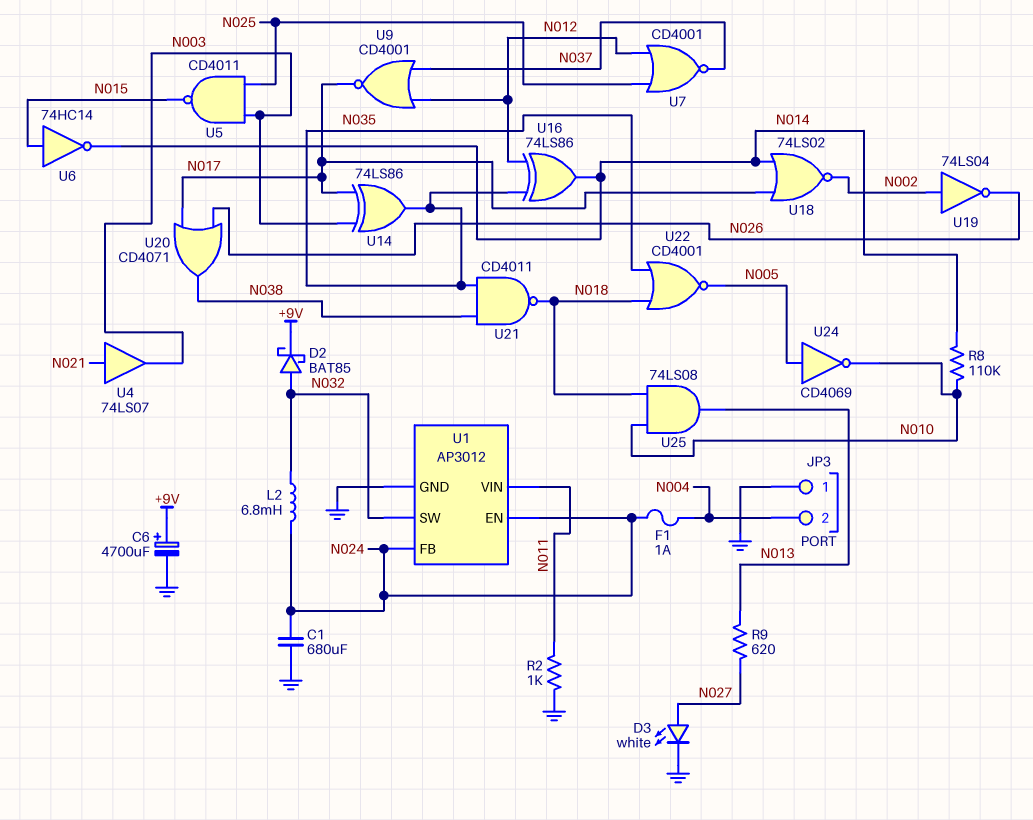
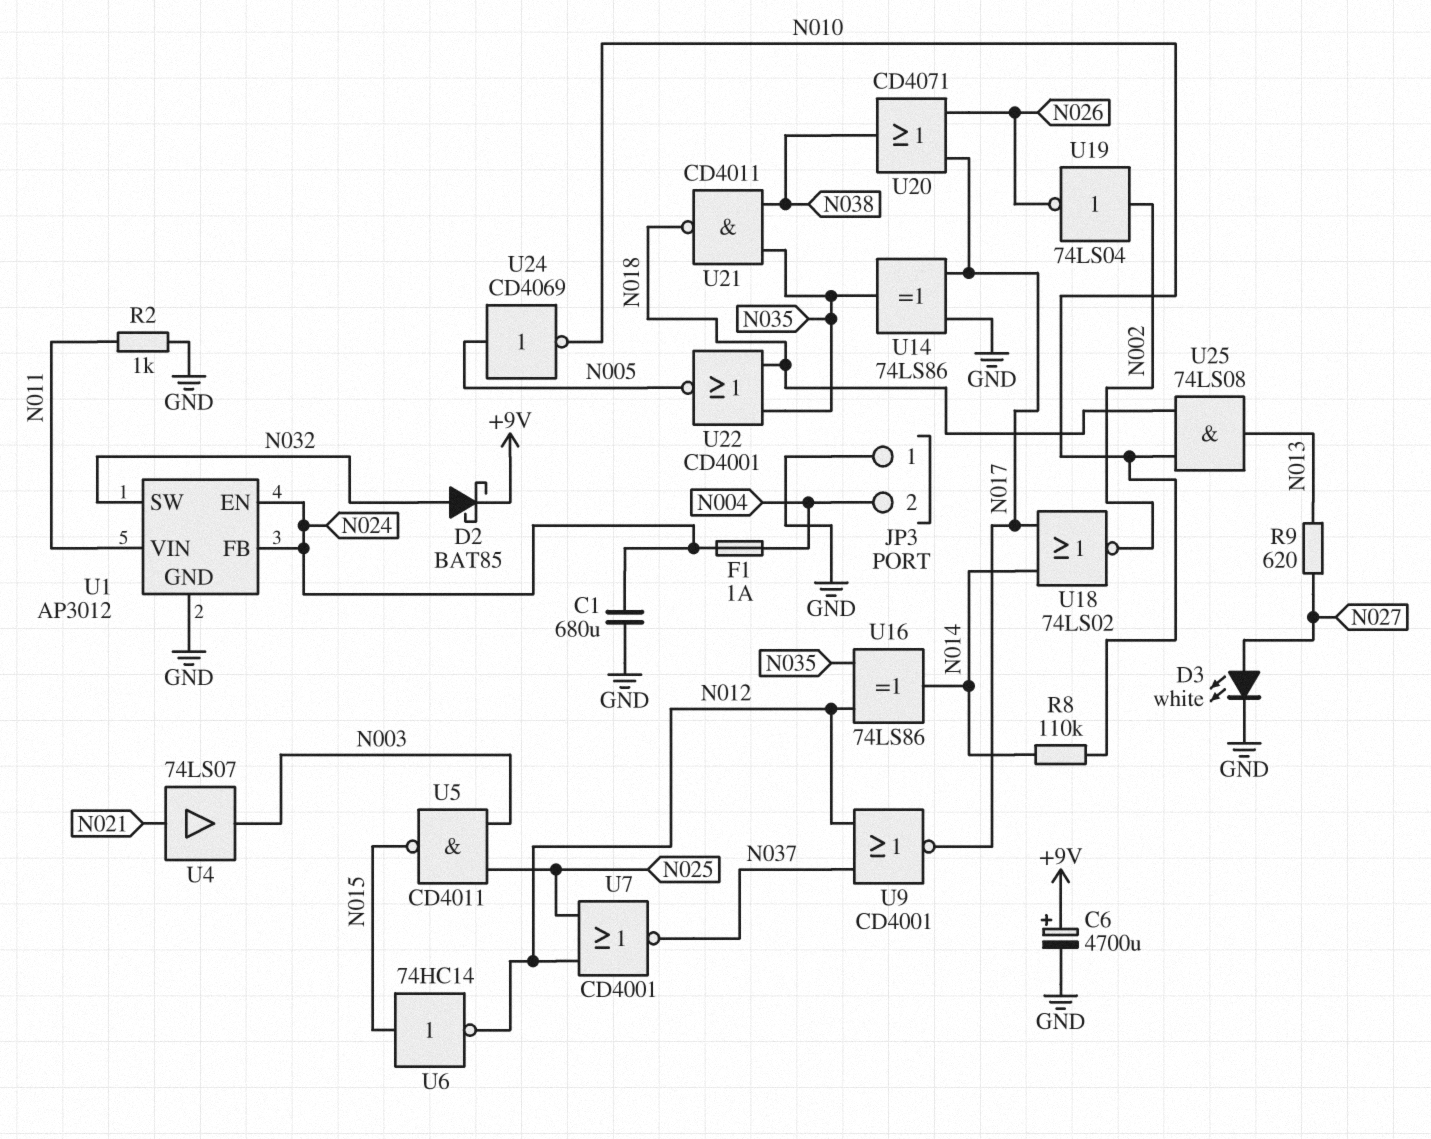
L2: 6.8mH (N024, N032) -> none
U6: NOT 74HC14 (in N015, out N014) -> NOT 74HC14 (in N015, out N012)
U14: XOR 74LS86 (in N003, in N017, out N035) -> XOR 74LS86 (in GND, in N017, out N035)

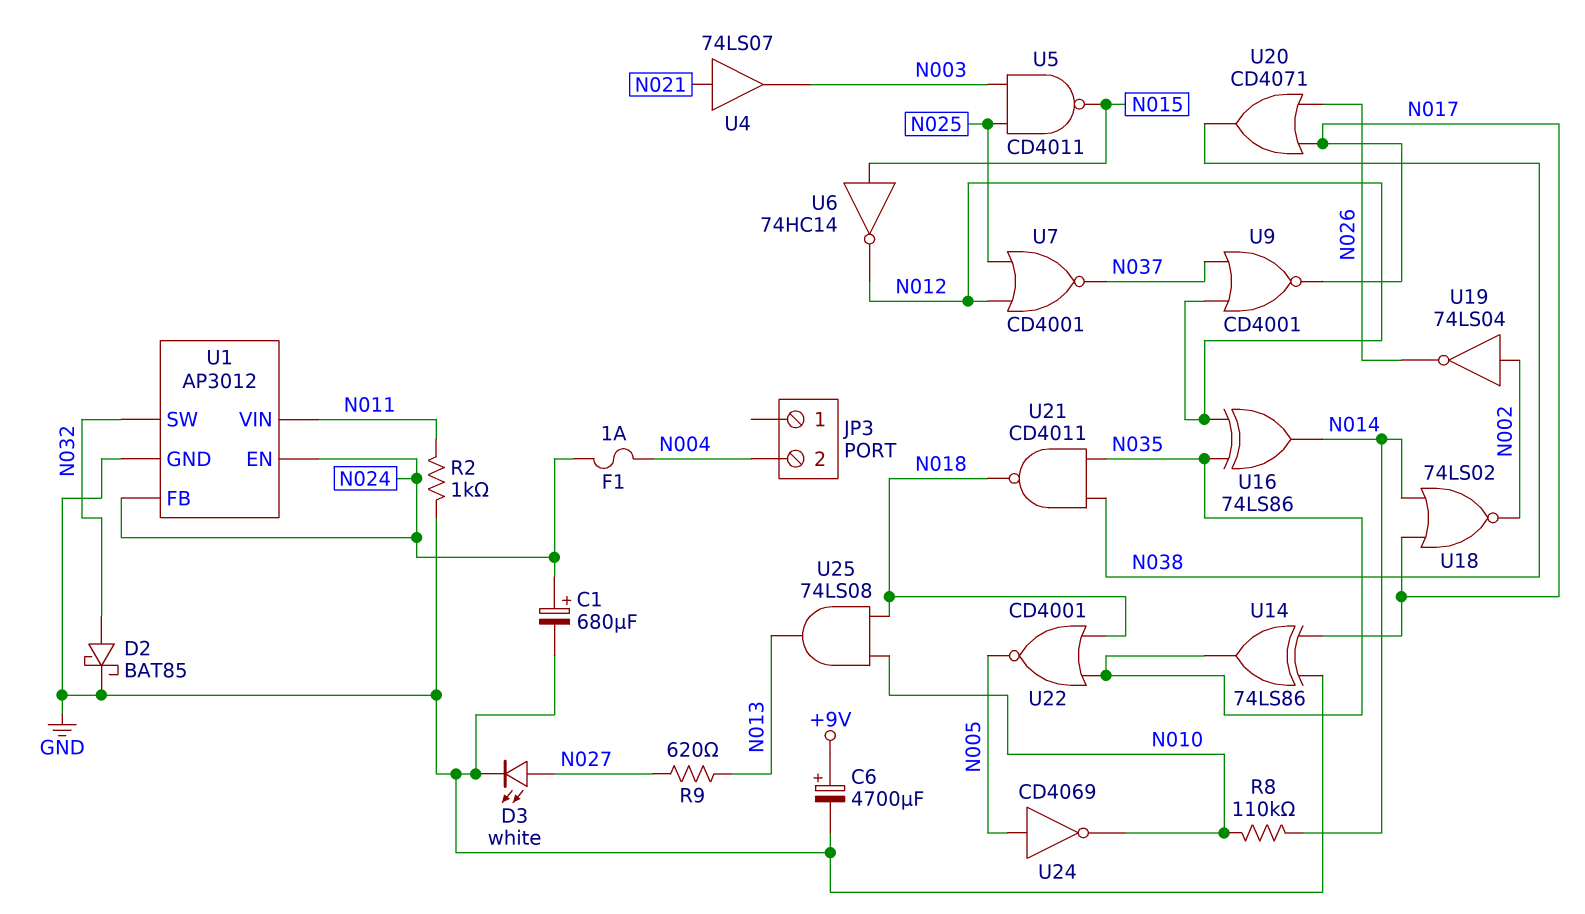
C1: 680uF (GND, N024) -> 680uF (plus N024, minus GND)
D2: schottky BAT85 (A N032, K +9V) -> schottky BAT85 (A N032, K GND)
JP3 pin 1: GND -> none

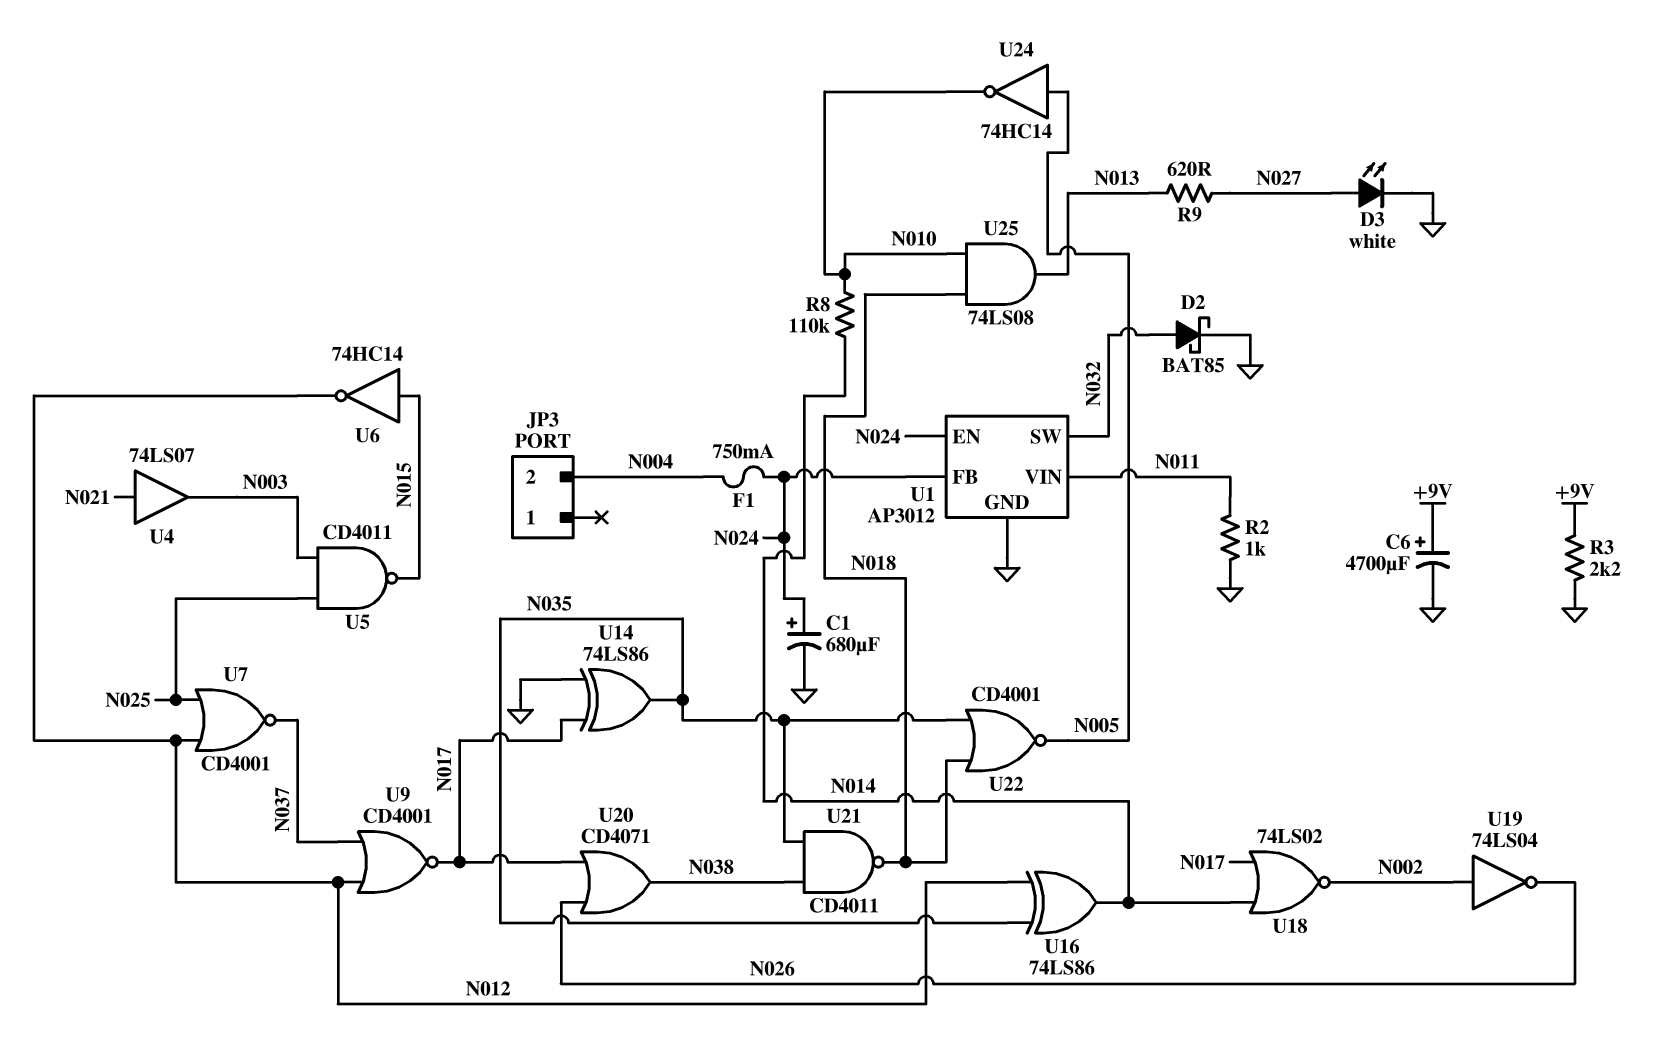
F1: 1A (N004, N024) -> 750mA (N004, N024)
R3: none -> 2.2k (+9V, GND)
U24: NOT CD4069 (in N005, out N010) -> NOT 74HC14 (in N005, out N010)

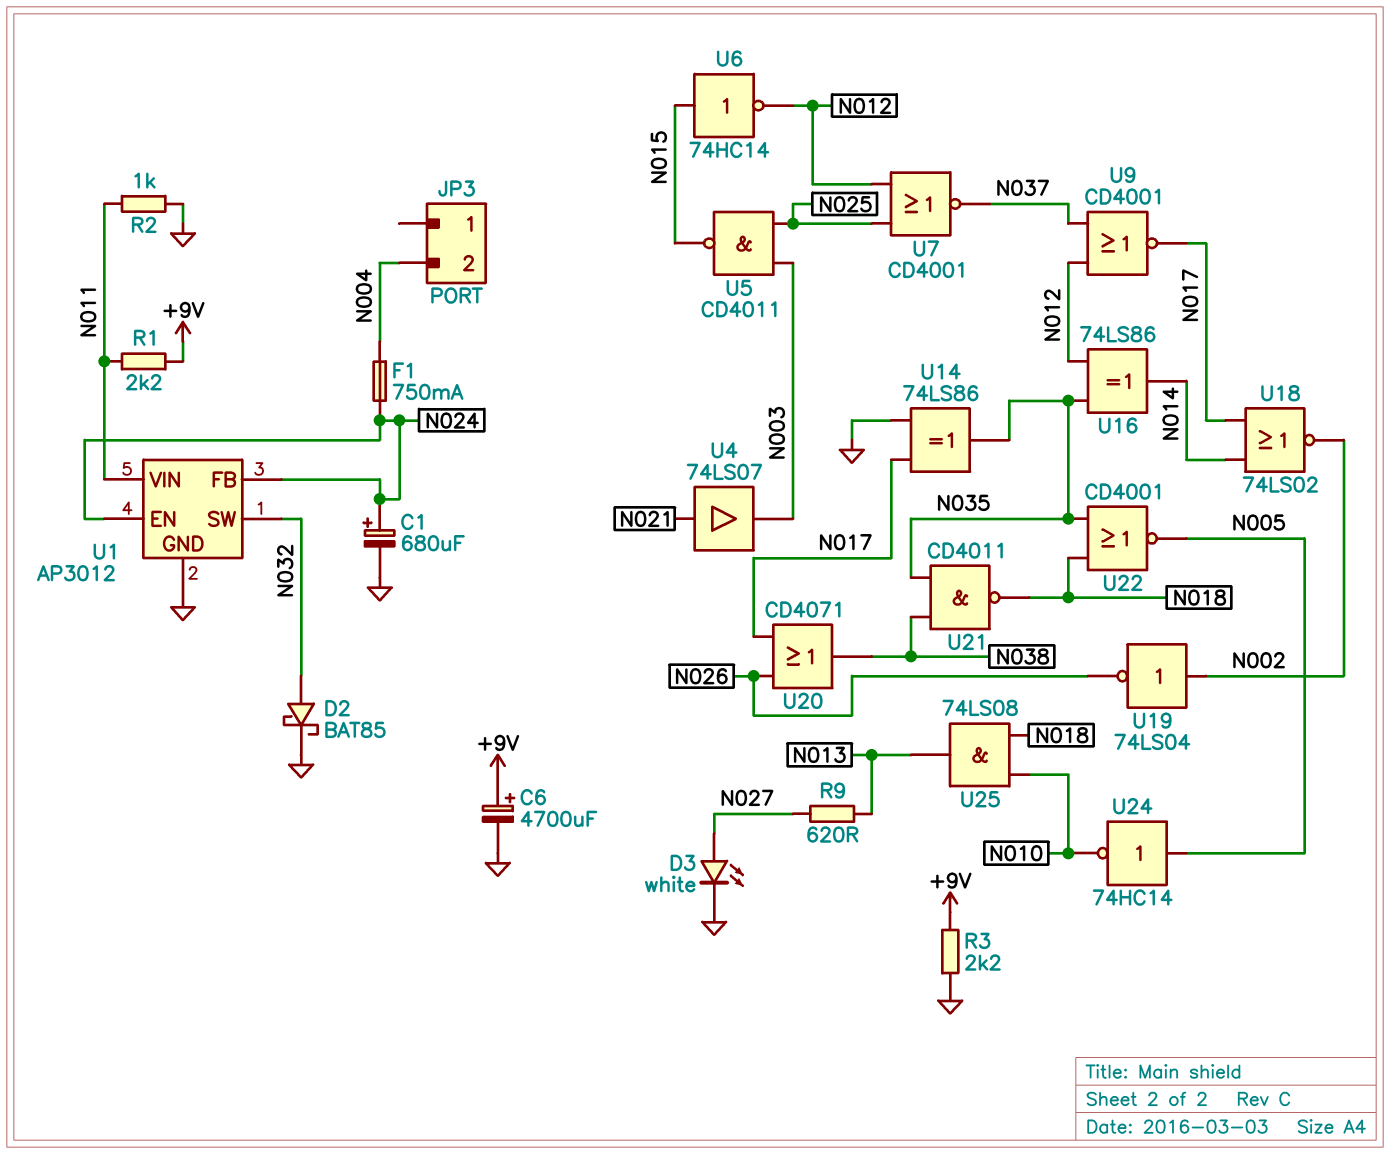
R1: none -> 2.2k (+9V, N011)
R8: 110k (N010, N014) -> none

